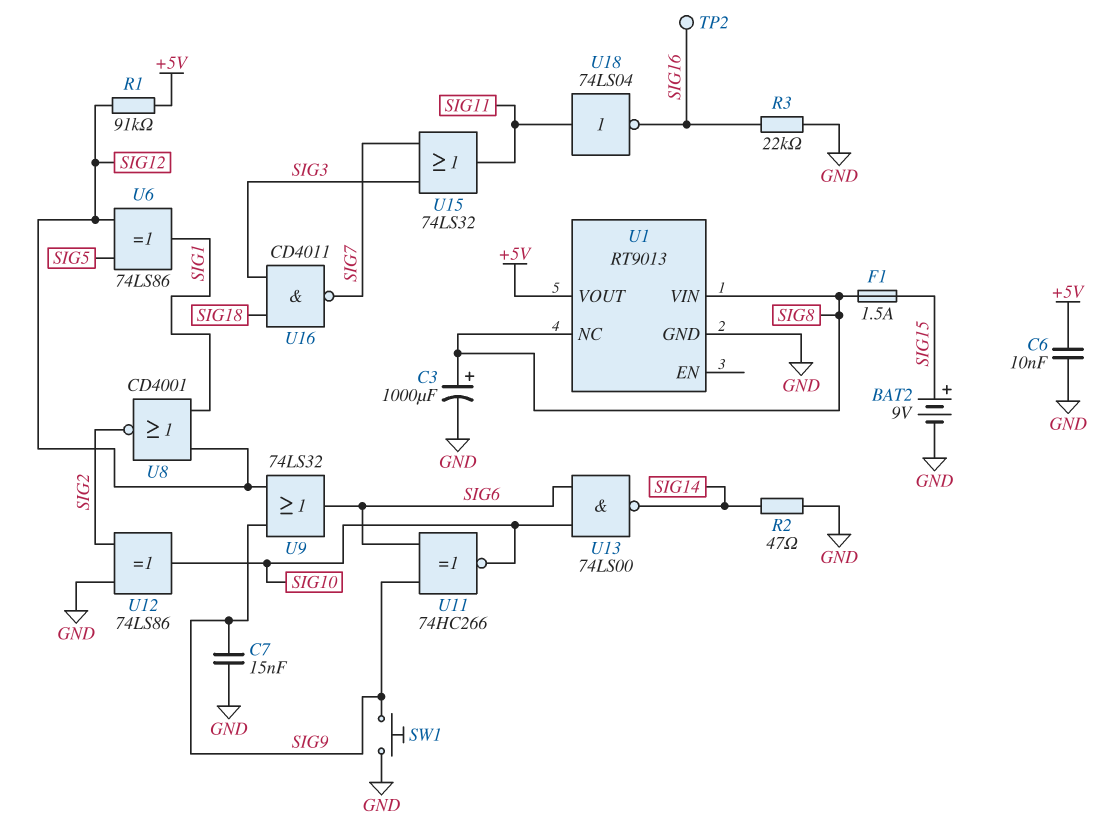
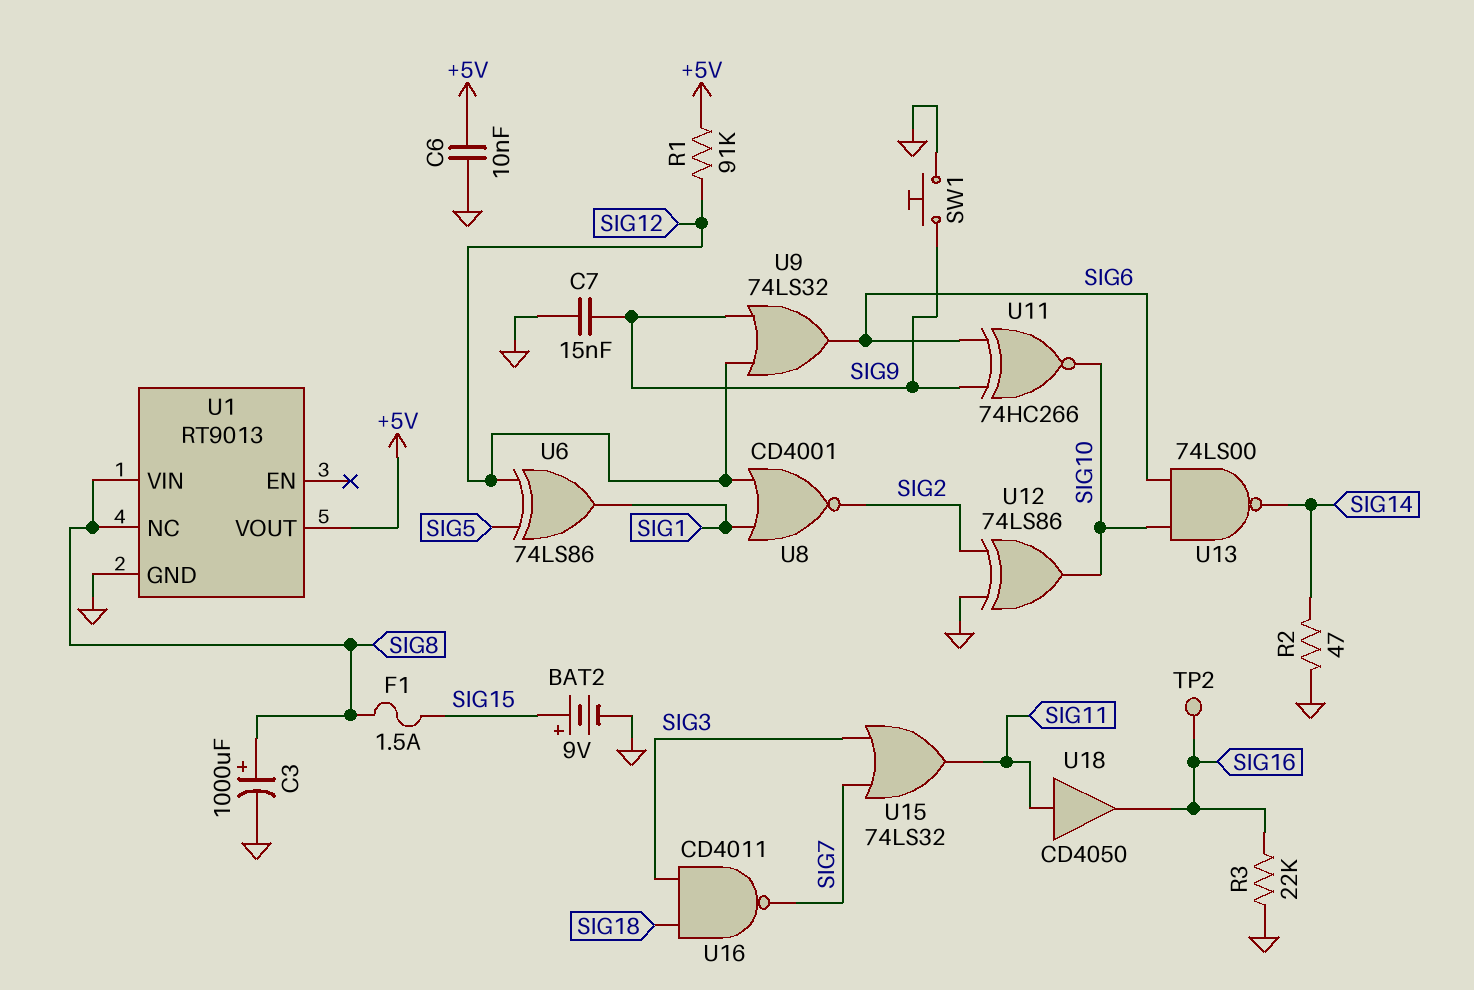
U18: NOT 74LS04 (in SIG11, out SIG16) -> buffer CD4050 (in SIG11, out SIG16)

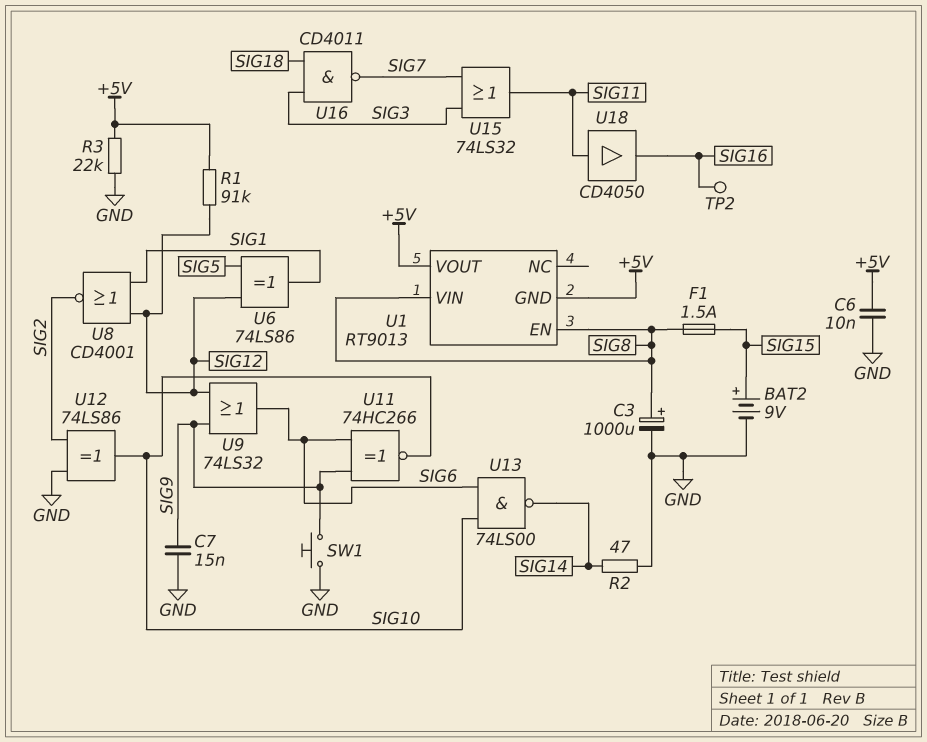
R3: 22k (GND, SIG16) -> 22k (+5V, GND)
U1 pin EN: none -> SIG8
U1 pin GND: GND -> +5V
U1 pin NC: SIG8 -> none

